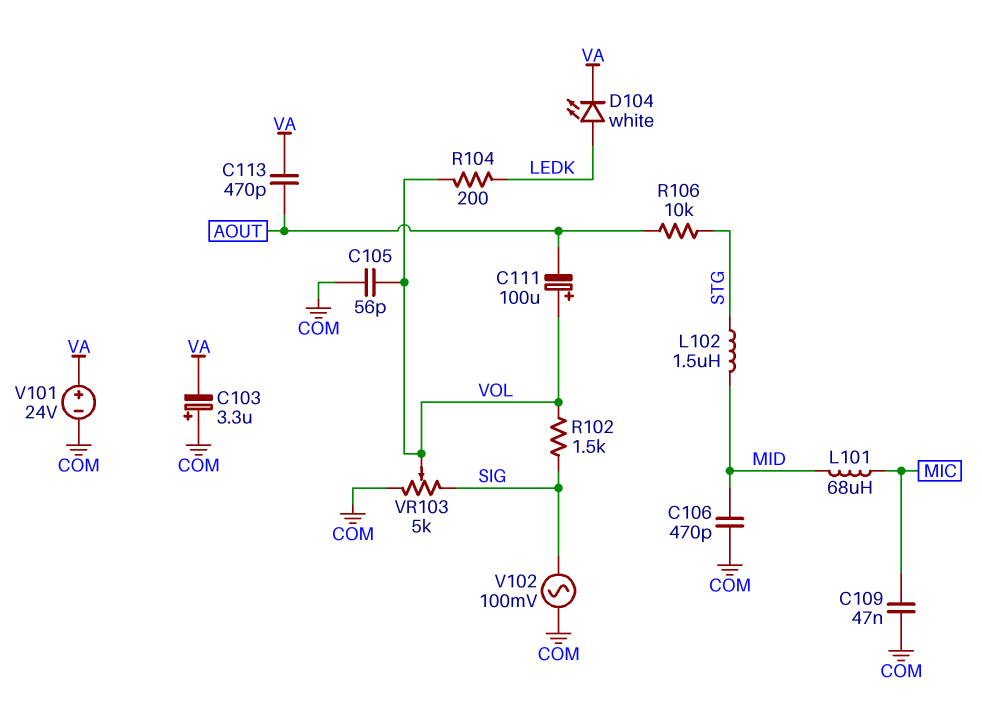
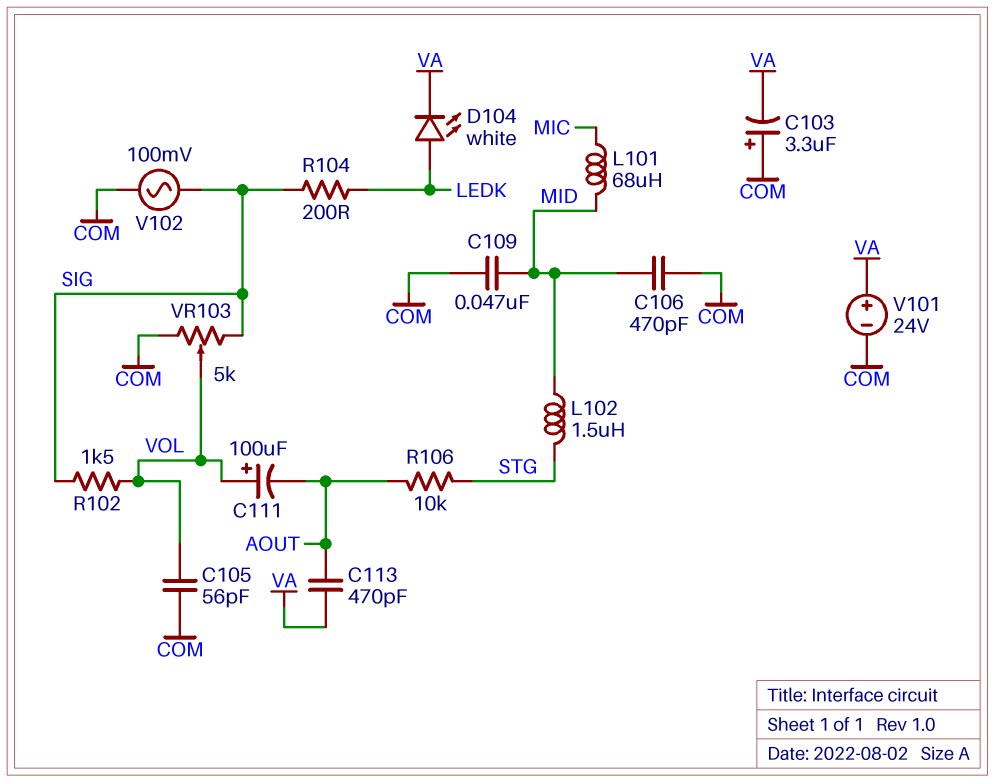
C109: 47nF (COM, MIC) -> 47nF (COM, MID)
R104: 200 (LEDK, VOL) -> 200 (LEDK, SIG)

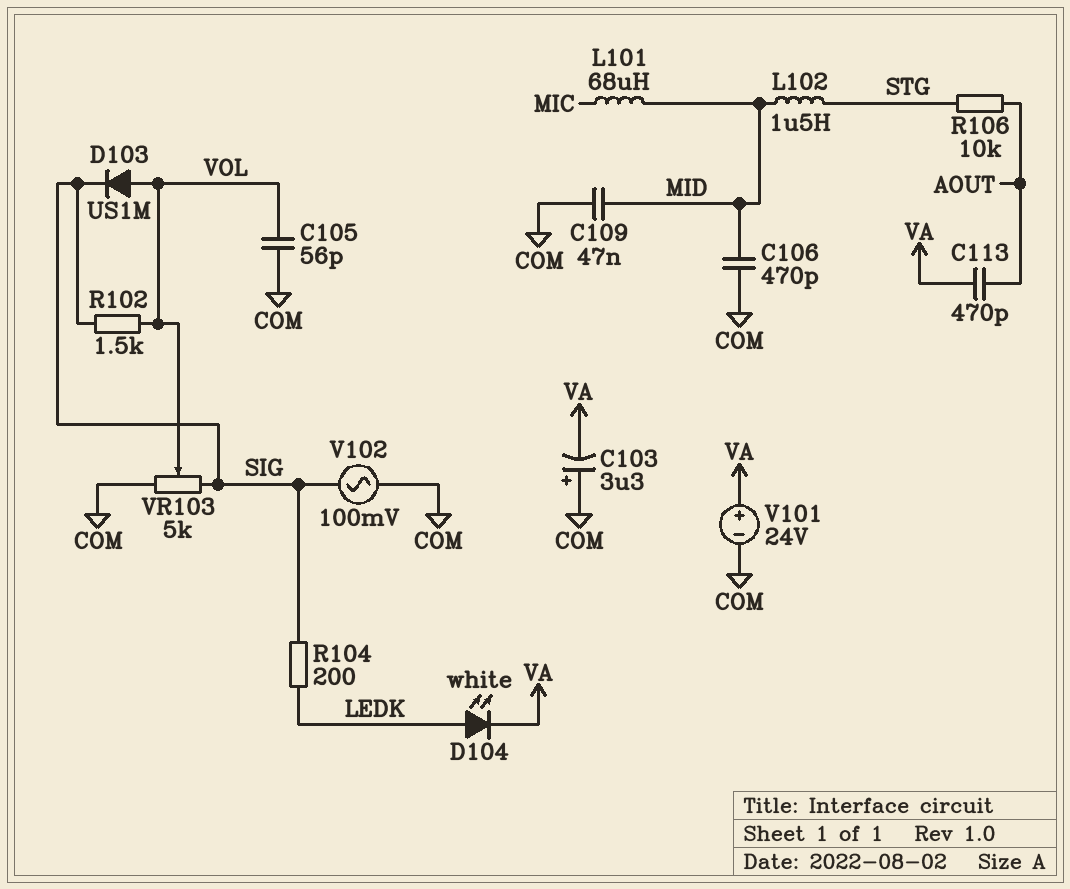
C111: 100uF (plus VOL, minus AOUT) -> none
D103: none -> diode US1M (A VOL, K SIG)

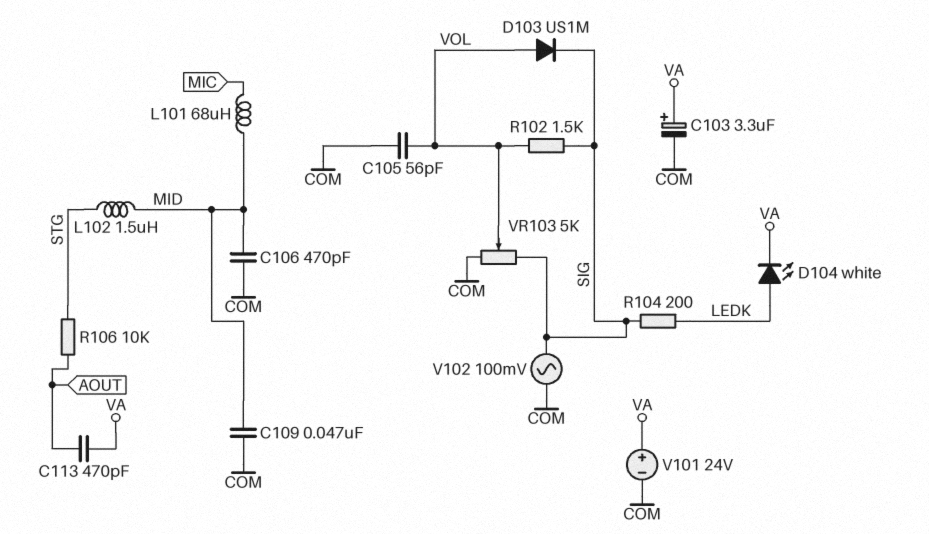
C103: 3.3uF (plus COM, minus VA) -> 3.3uF (plus VA, minus COM)

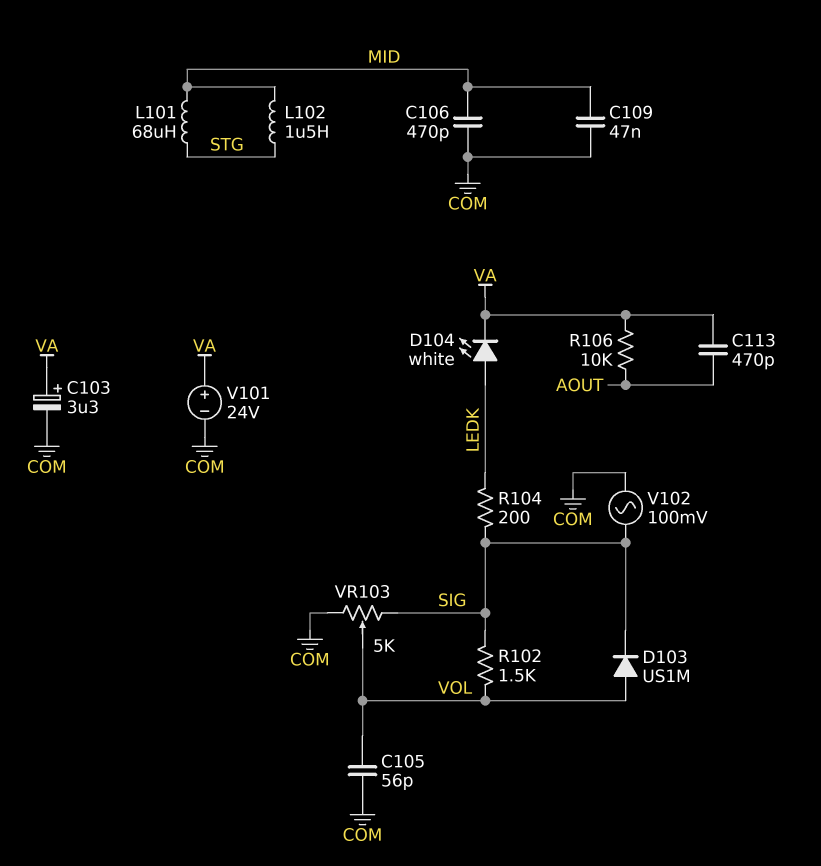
L101: 68uH (MIC, MID) -> 68uH (MID, STG)
R106: 10k (AOUT, STG) -> 10k (AOUT, VA)

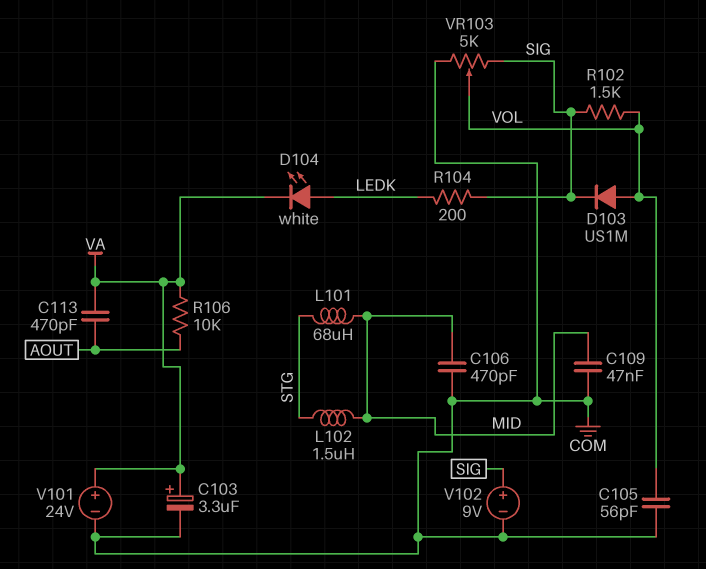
V102: AC 100mV (COM, SIG) -> 9V (plus SIG, minus COM)

